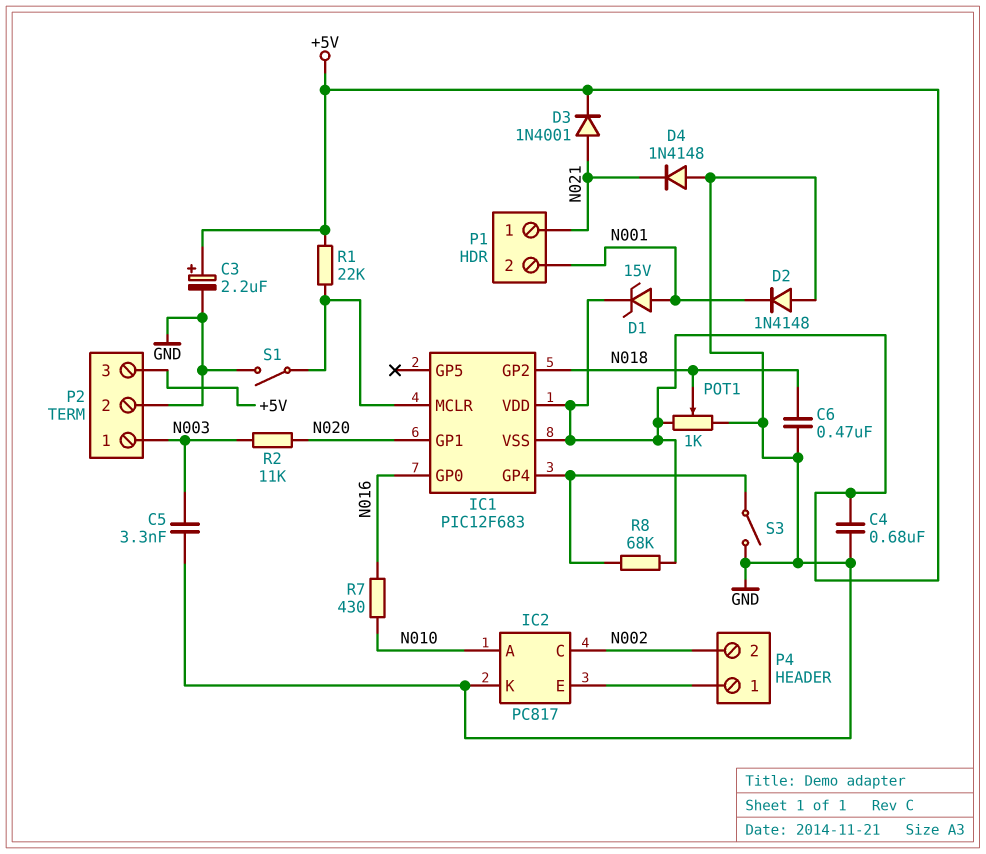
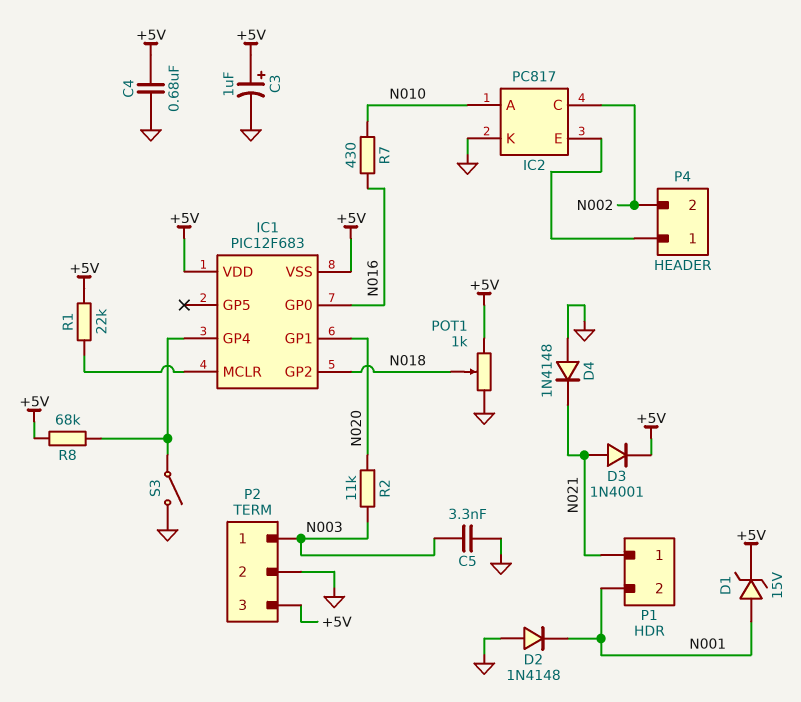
C3: 2.2uF (plus +5V, minus GND) -> 1uF (plus +5V, minus GND)
C6: 470nF (GND, N018) -> none
S1: switch (GND, IC1/MCLR) -> none

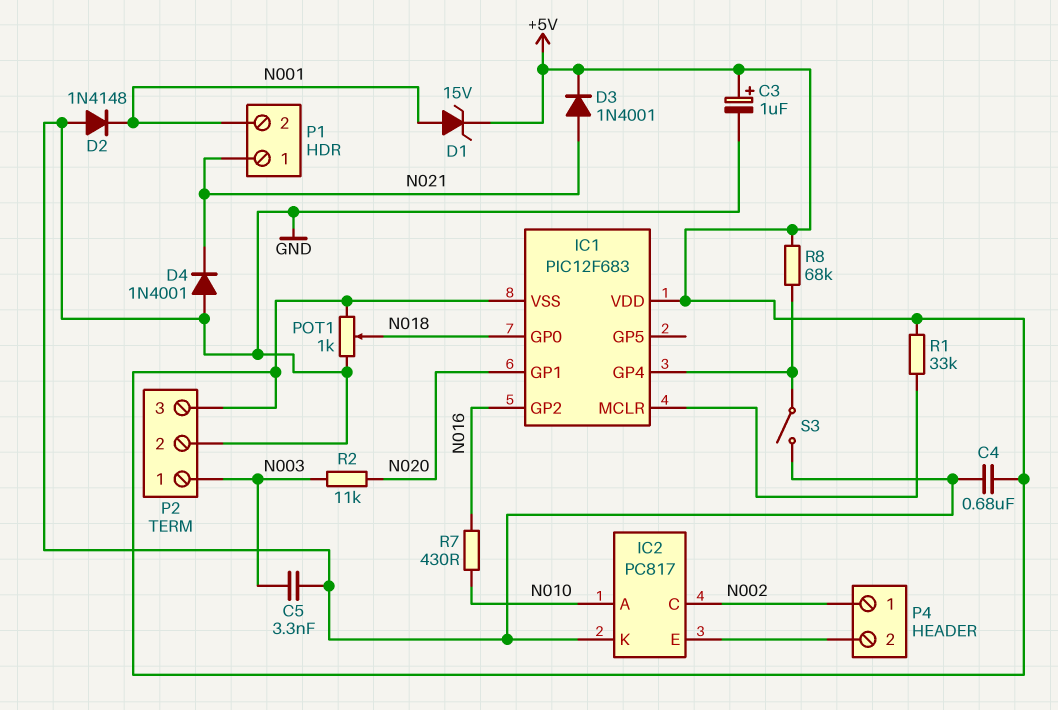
D4: diode 1N4148 (A GND, K N021) -> diode 1N4001 (A GND, K N021)
IC1 pin GP0: N016 -> N018
IC1 pin GP2: N018 -> N016
P4 pin 1: IC2/E -> N002
P4 pin 2: N002 -> IC2/E
R1: 22k (+5V, IC1/MCLR) -> 33k (+5V, IC1/MCLR)

